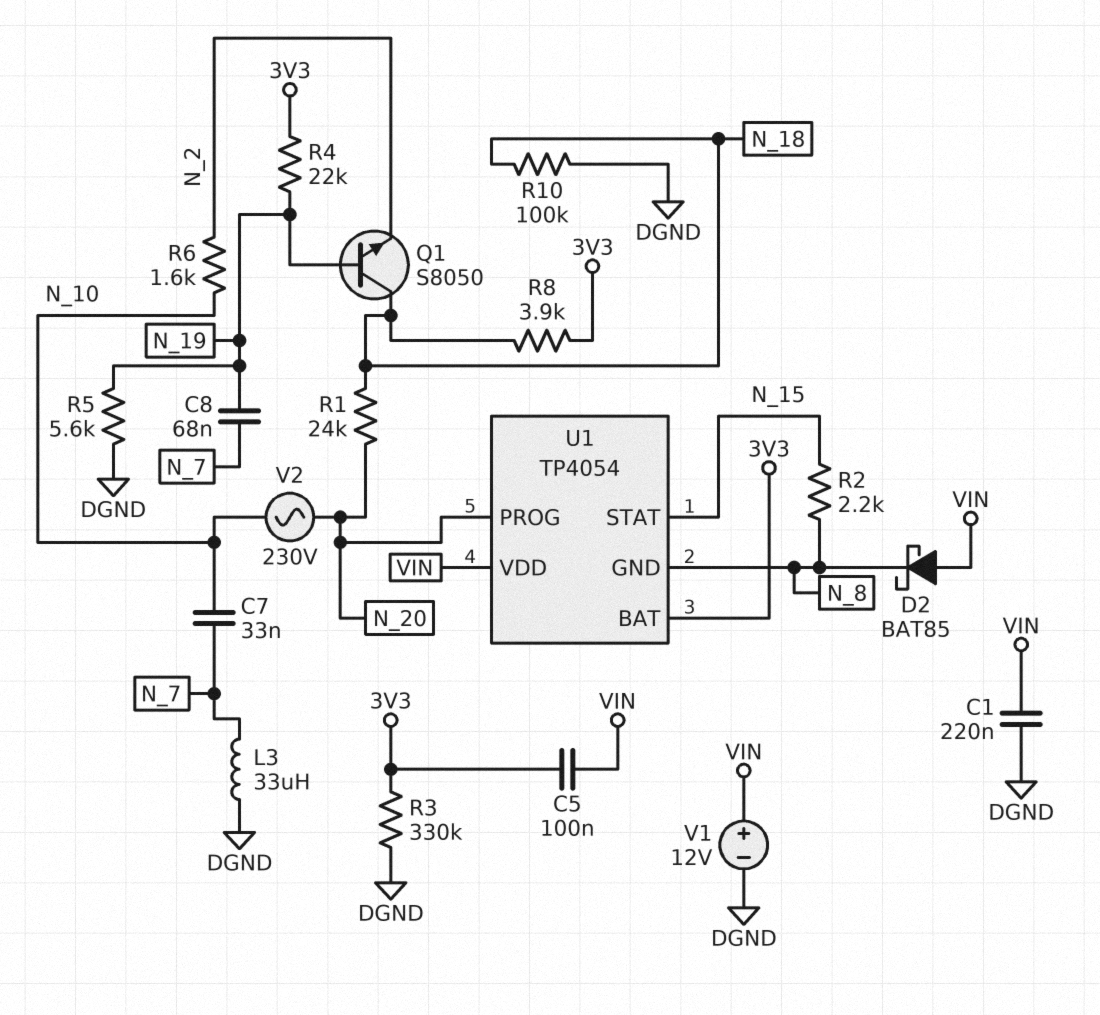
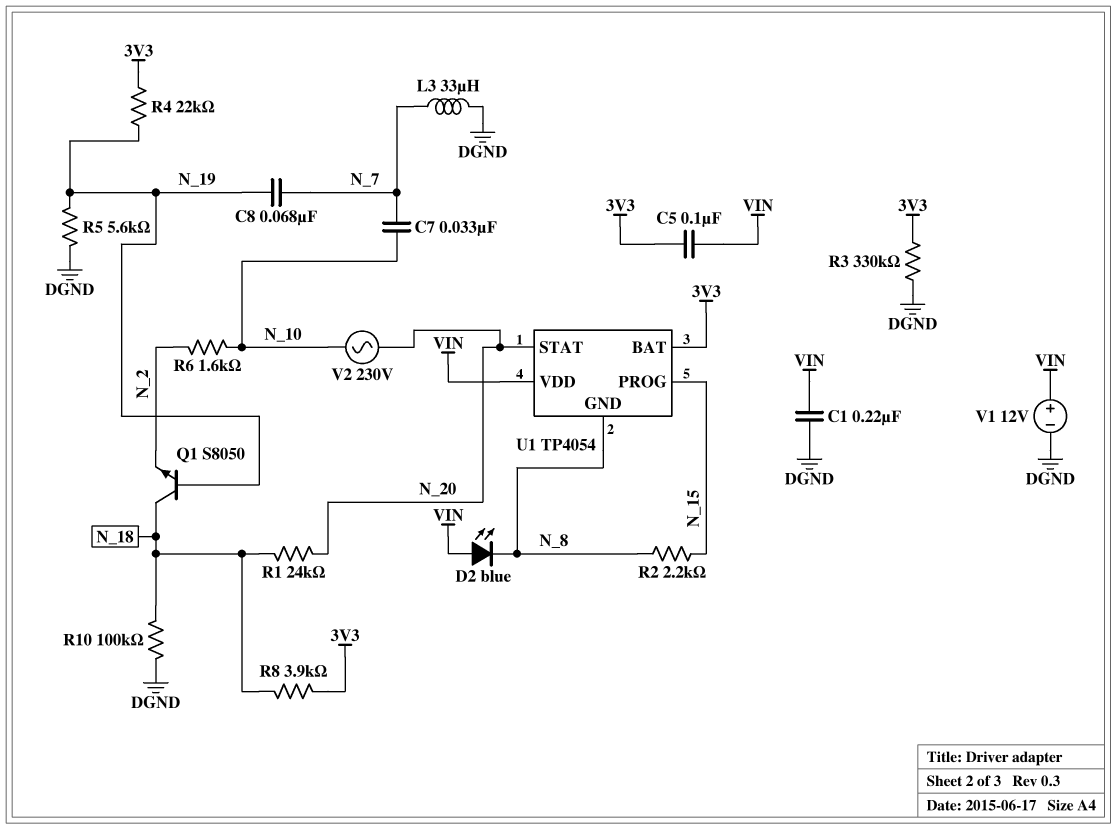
D2: schottky BAT85 (A VIN, K N_8) -> LED blue (A VIN, K N_8)
U1 pin PROG: N_20 -> N_15
U1 pin STAT: N_15 -> N_20

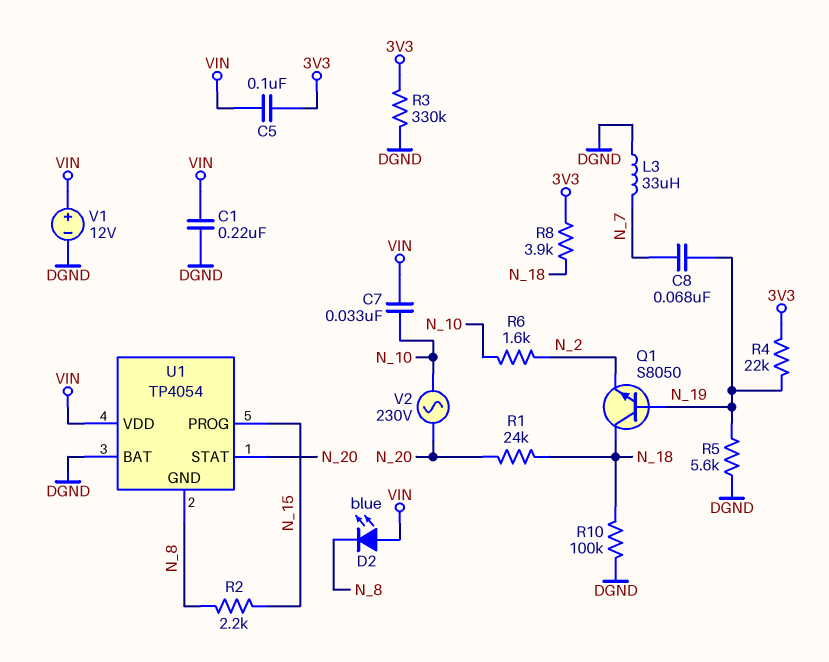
C7: 33nF (N_7, N_10) -> 33nF (N_10, VIN)
U1 pin BAT: 3V3 -> DGND

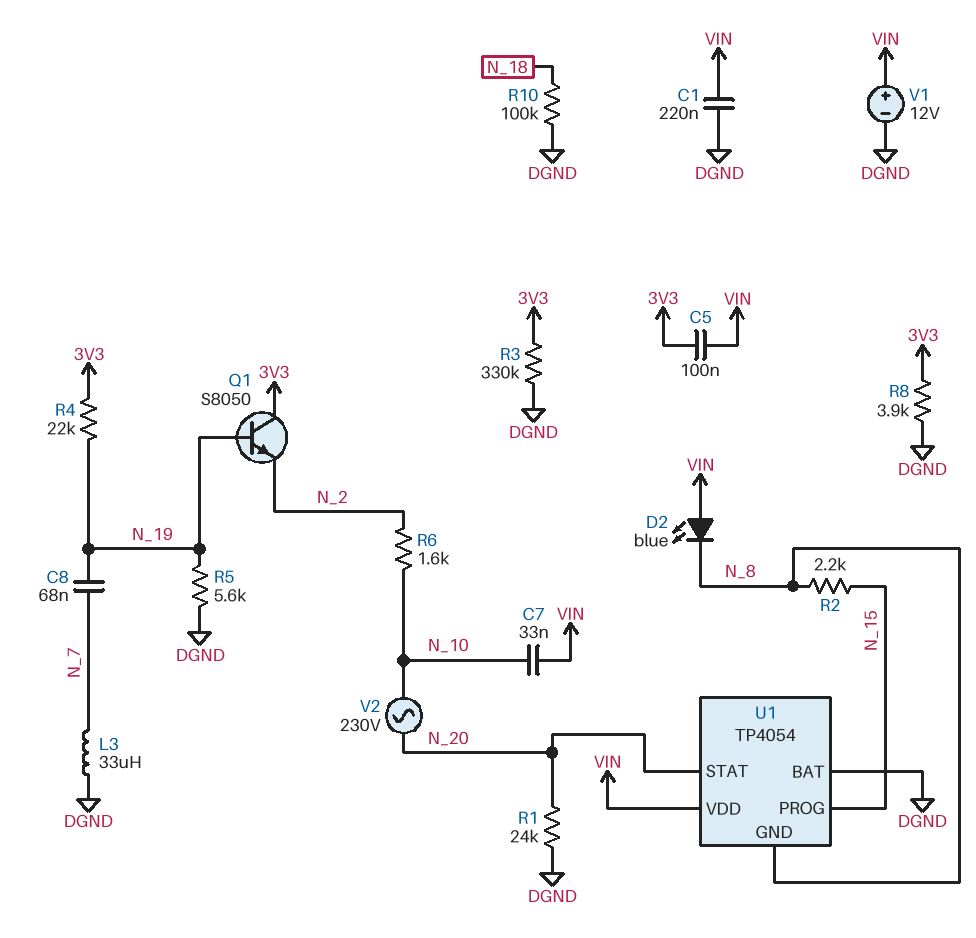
Q1: NPN S8050 (B N_19, C N_18, E N_2) -> NPN S8050 (B N_19, C 3V3, E N_2)
R1: 24k (N_18, N_20) -> 24k (DGND, N_20)
R8: 3.9k (3V3, N_18) -> 3.9k (3V3, DGND)

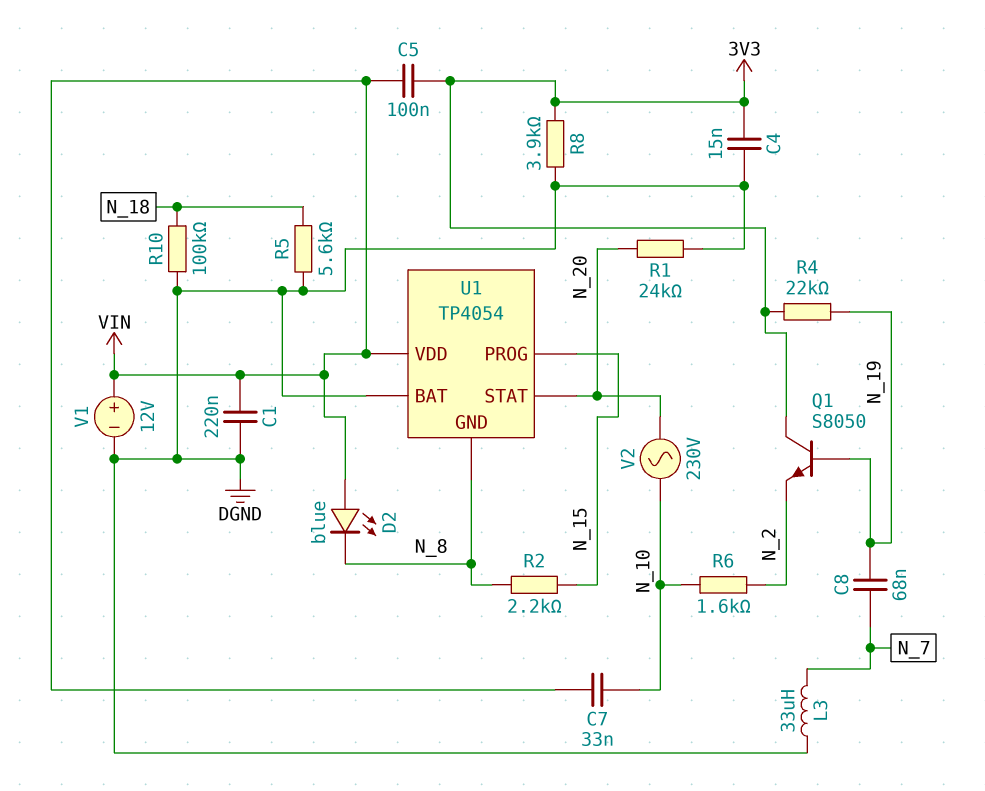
C4: none -> 15nF (3V3, DGND)
R3: 330k (3V3, DGND) -> none
R5: 5.6k (DGND, N_19) -> 5.6k (DGND, N_18)

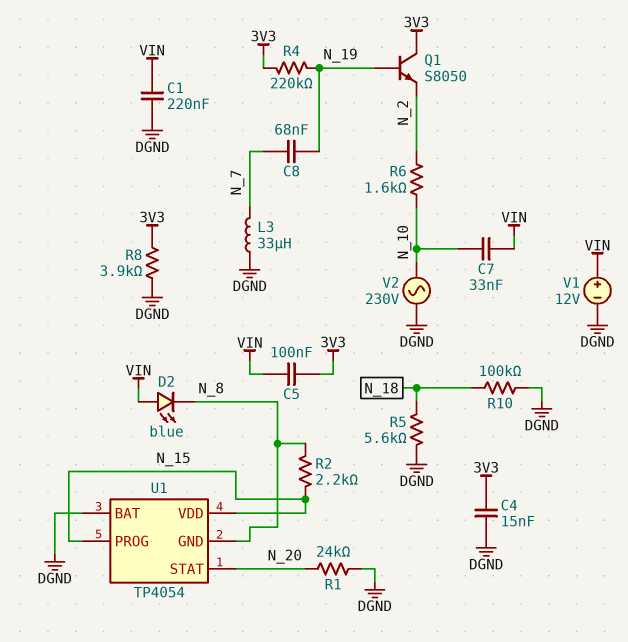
R4: 22k (3V3, N_19) -> 220k (3V3, N_19)
U1 pin VDD: VIN -> N_15
V2: AC 230V (N_10, N_20) -> AC 230V (DGND, N_10)

